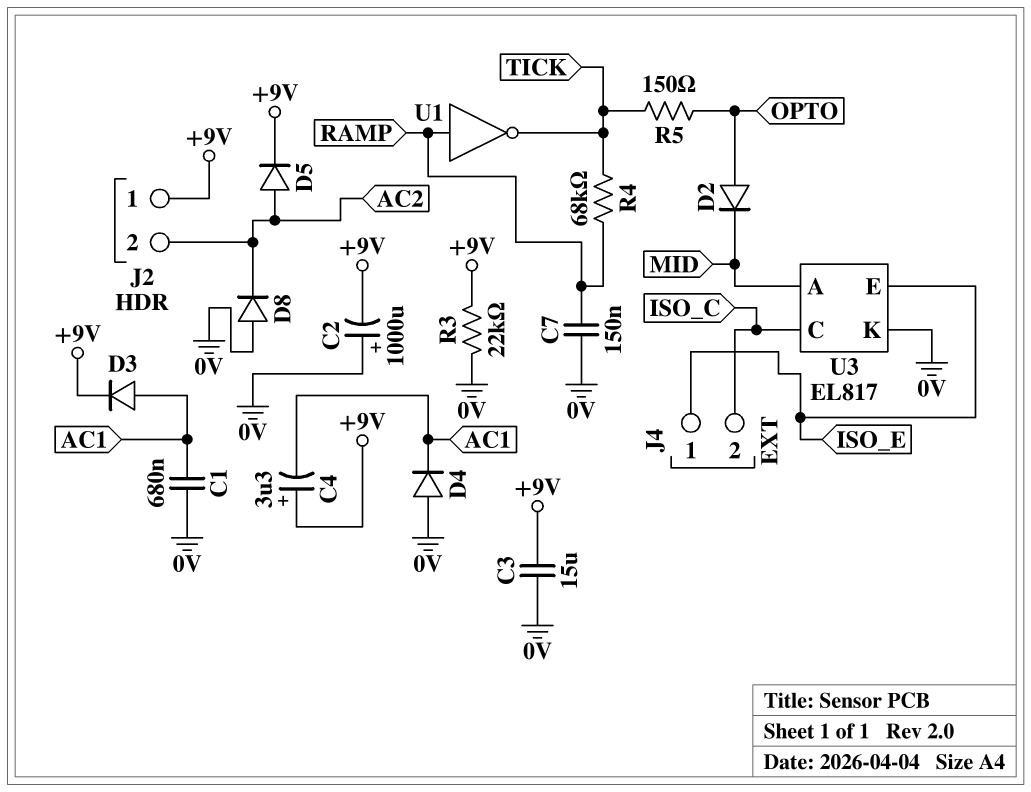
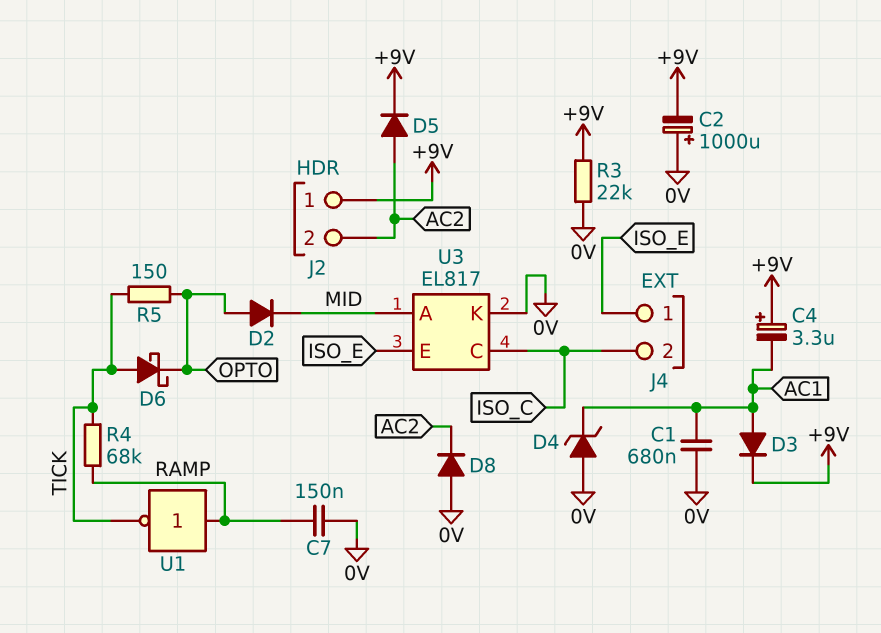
C3: 15uF (+9V, 0V) -> none
D4: diode (A 0V, K AC1) -> zener (A 0V, K AC1)
D6: none -> schottky (A TICK, K OPTO)

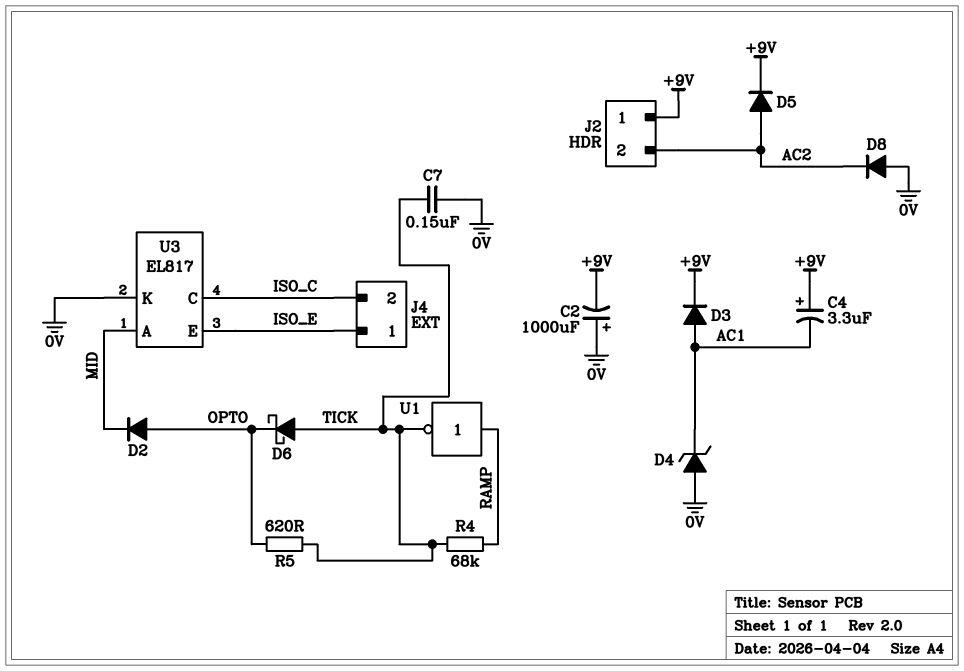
C1: 680nF (0V, AC1) -> none
C7: 150nF (0V, RAMP) -> 150nF (0V, TICK)
R3: 22k (+9V, 0V) -> none
R5: 150 (OPTO, TICK) -> 620 (OPTO, TICK)

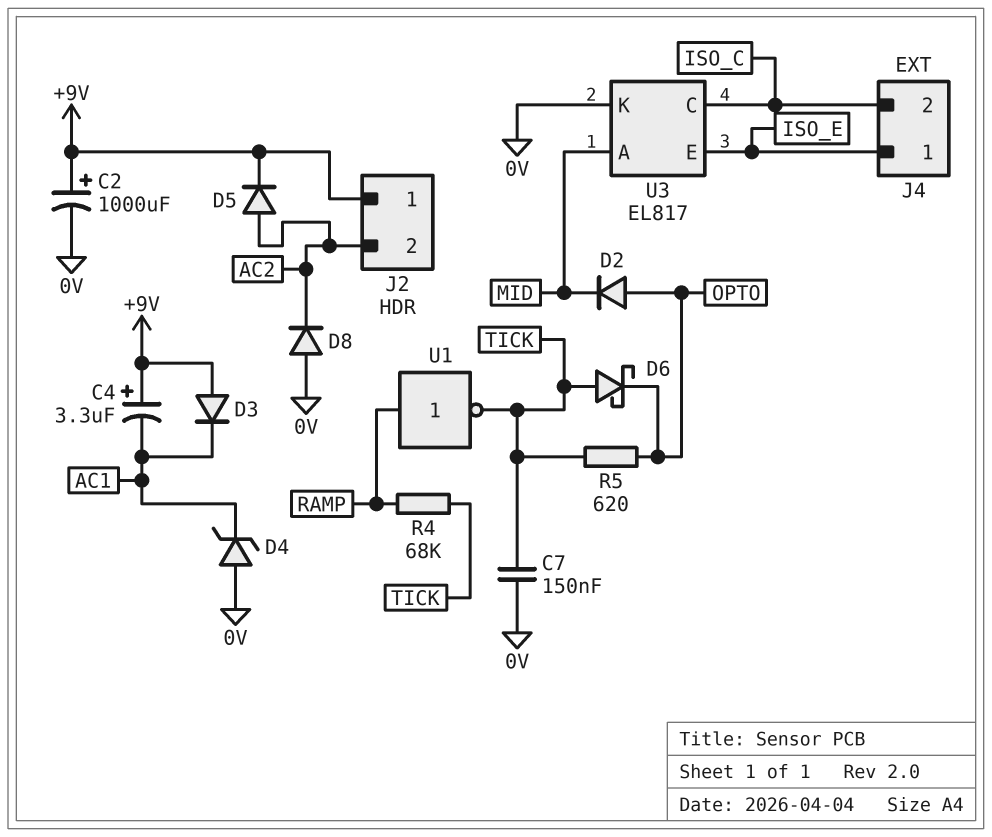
C2: 1000uF (plus 0V, minus +9V) -> 1000uF (plus +9V, minus 0V)
D3: diode (A AC1, K +9V) -> diode (A +9V, K AC1)

